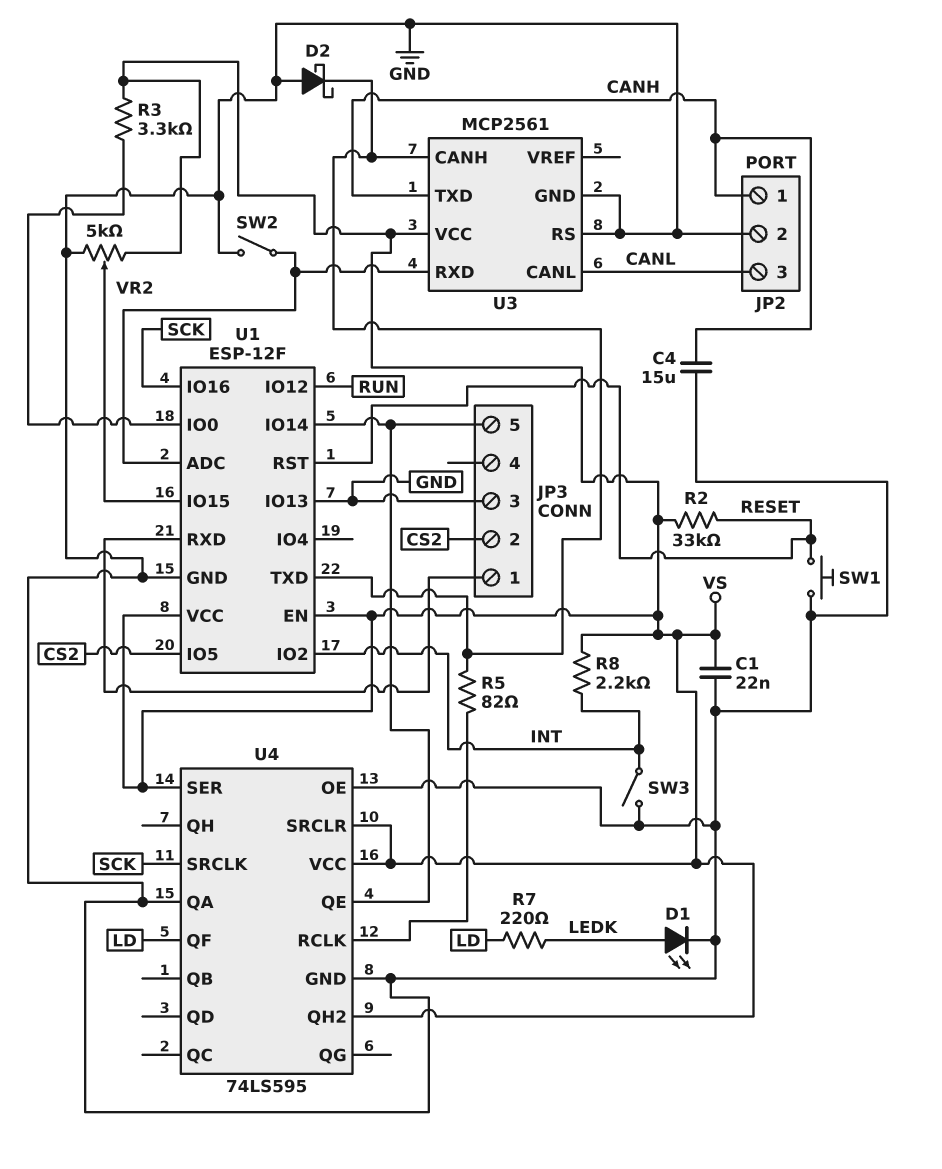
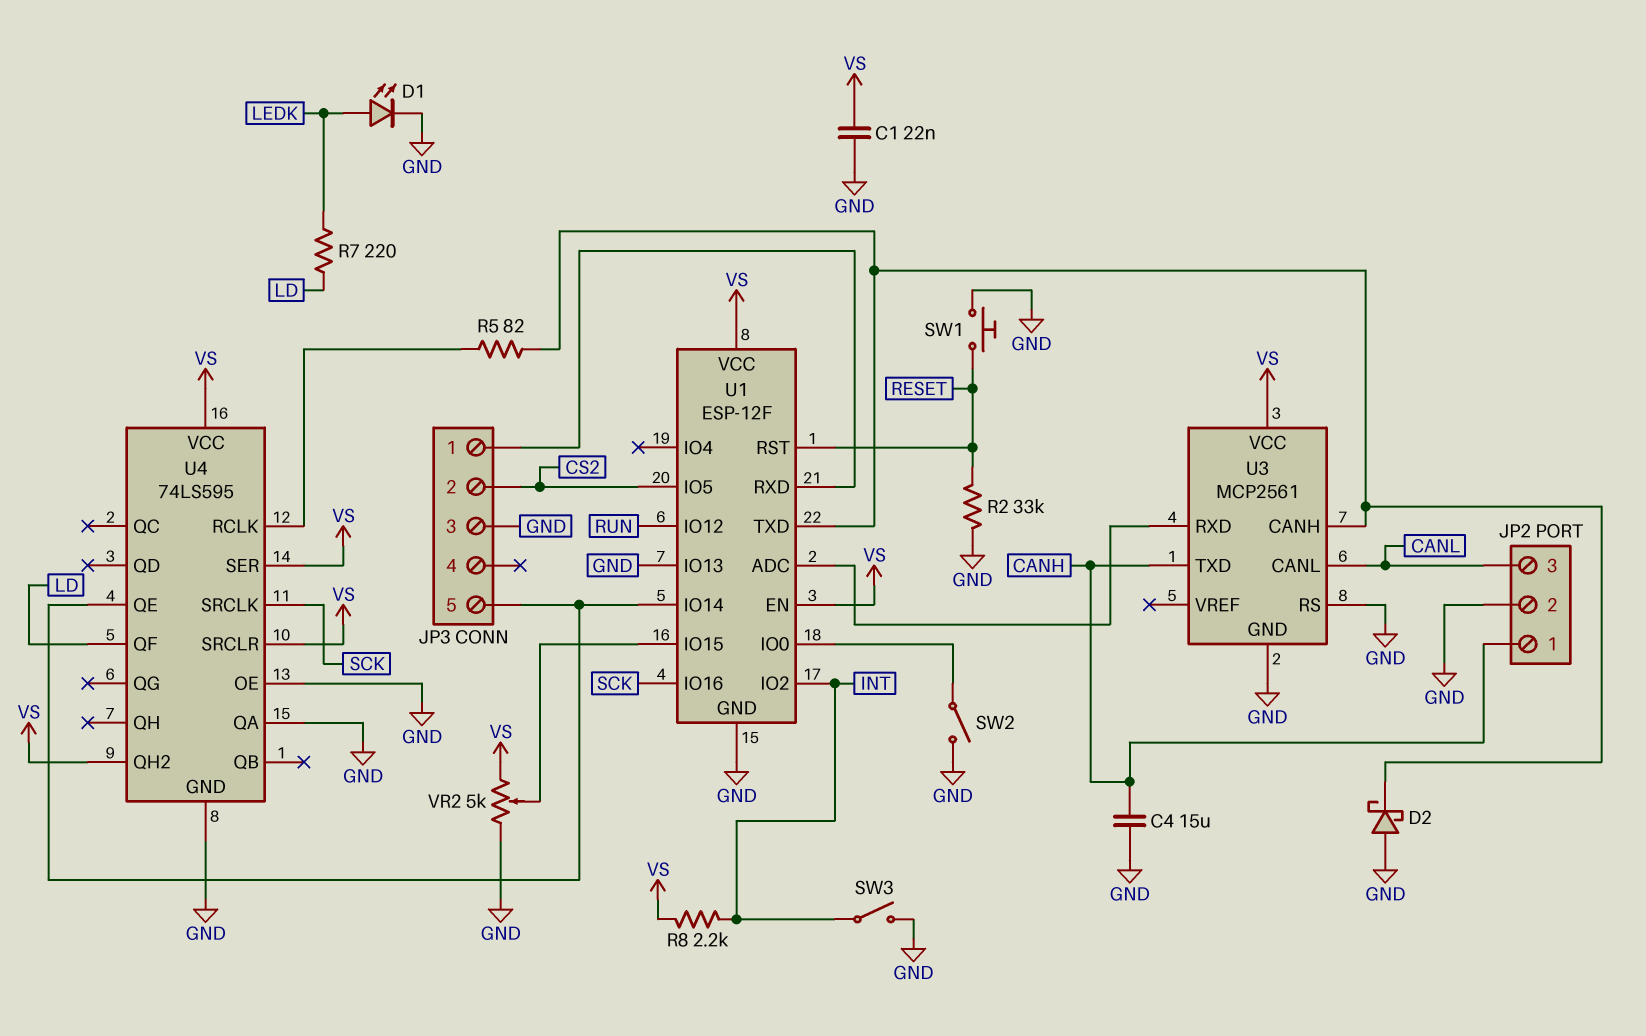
R2: 33k (RESET, VS) -> 33k (GND, RESET)
R3: 3.3k (U1/IO0, VS) -> none
SW2: switch (GND, U1/ADC) -> switch (GND, U1/IO0)

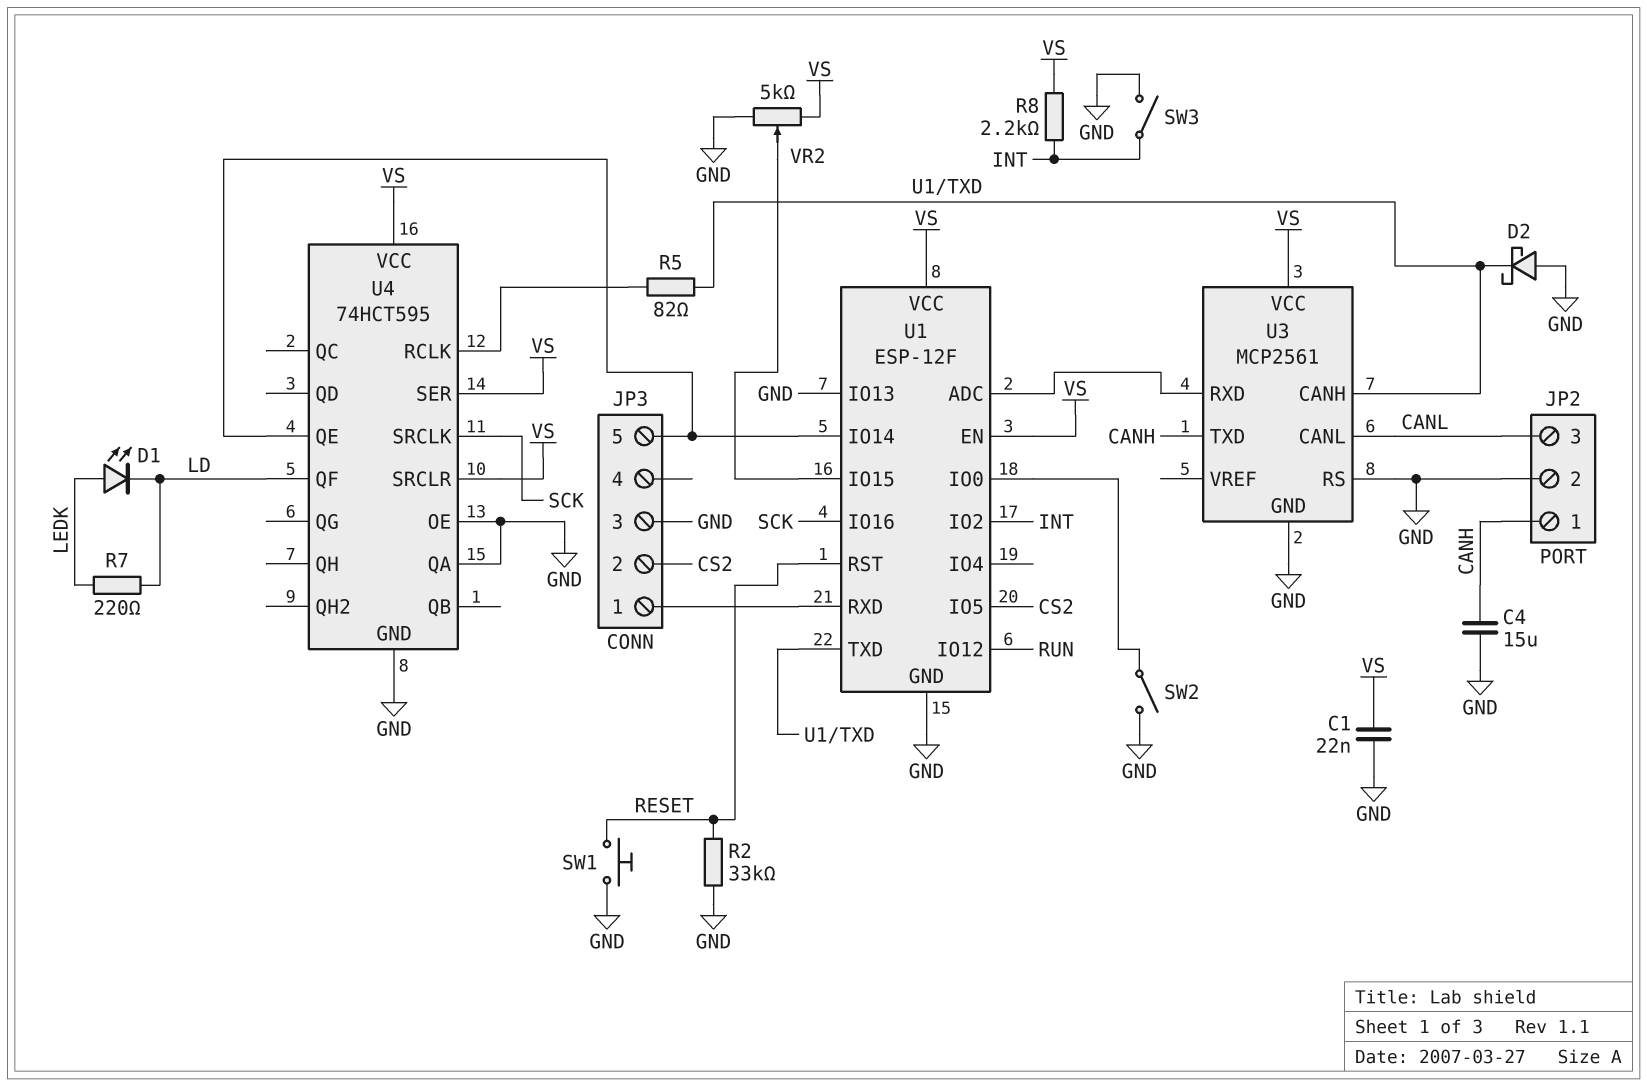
D1: LED (A LEDK, K GND) -> LED (A LEDK, K LD)
U4: 74LS595 -> 74HCT595
U4 pin QH2: VS -> none

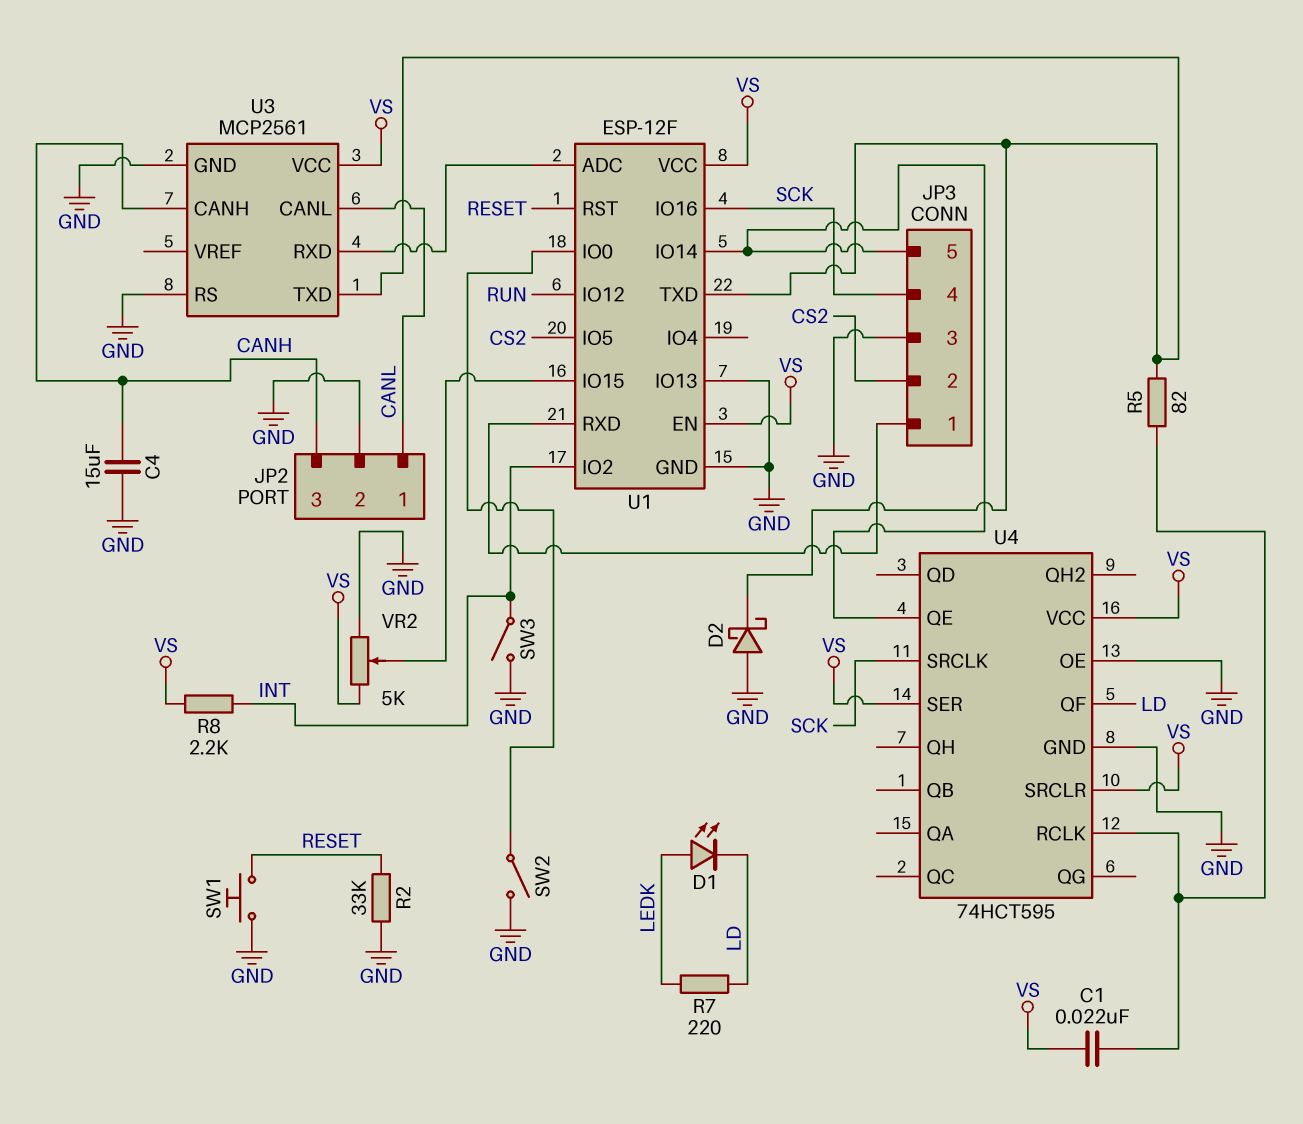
C1: 22nF (GND, VS) -> 22nF (U4/RCLK, VS)
JP2 pin 1: CANH -> CANL
JP2 pin 3: CANL -> CANH
JP3 pin 4: none -> SCK
U3 pin CANH: U1/TXD -> CANH
U3 pin TXD: CANH -> U1/TXD
U4 pin QA: GND -> none

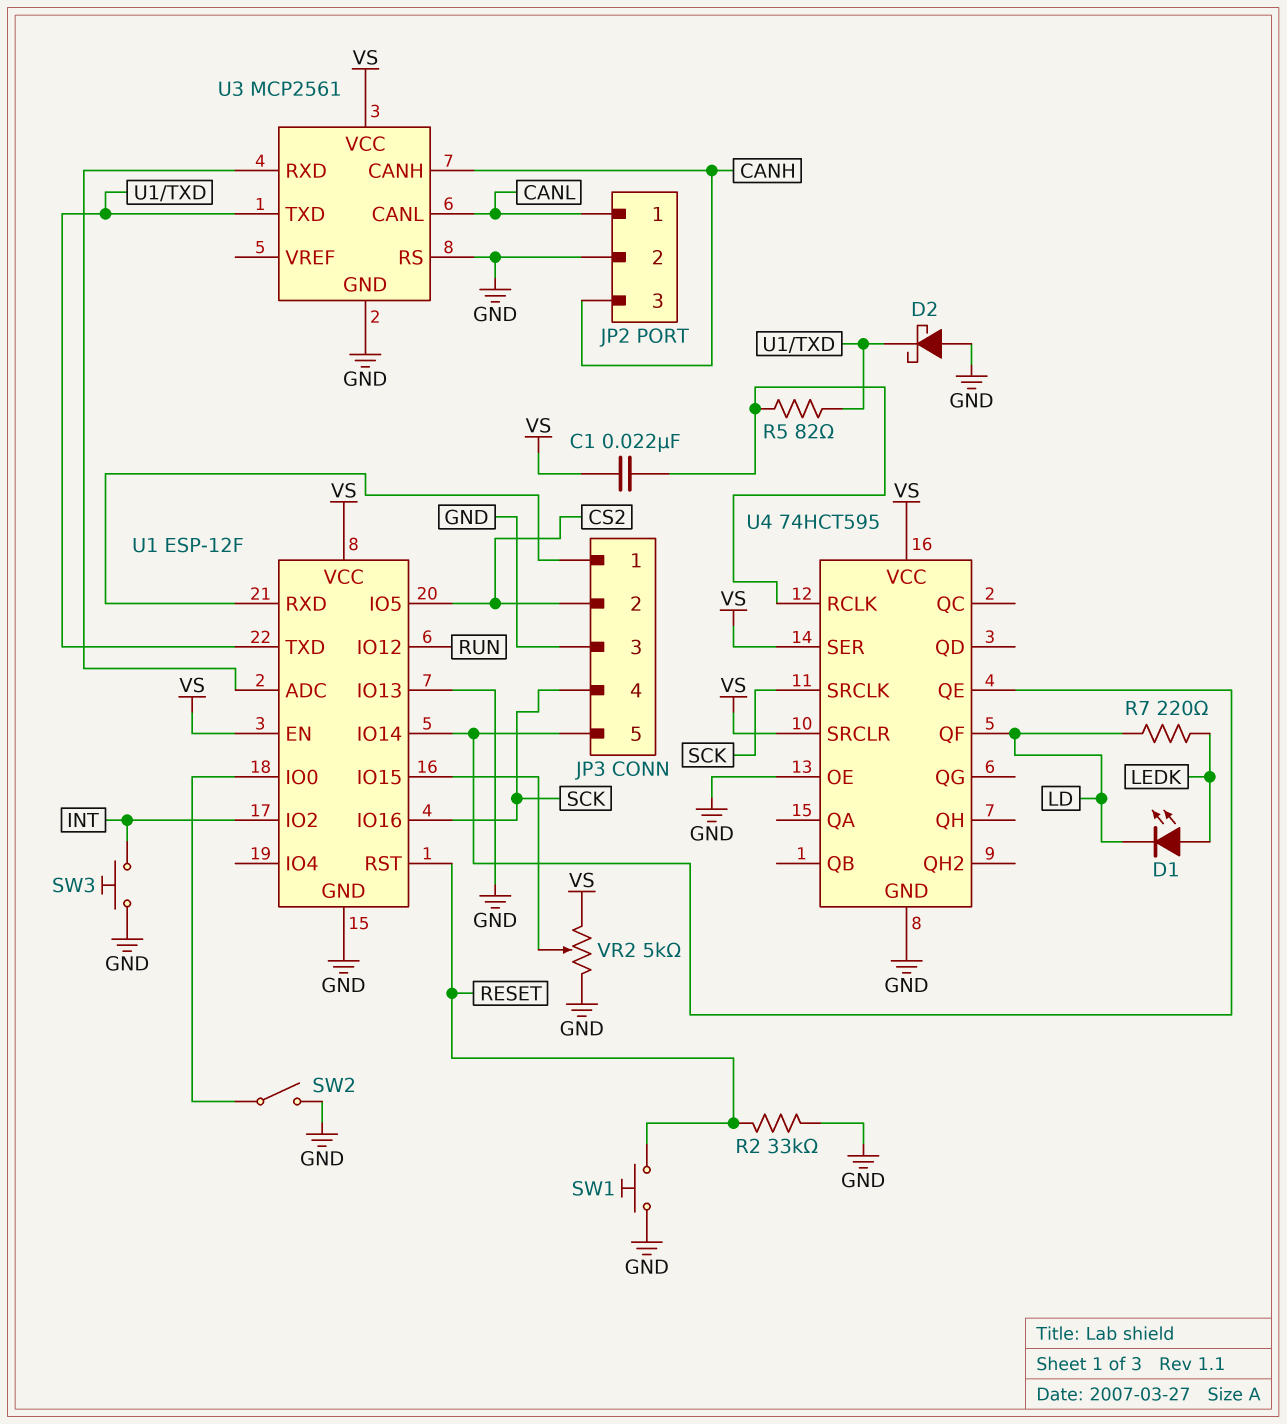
C4: 15uF (CANH, GND) -> none
R8: 2.2k (INT, VS) -> none
SW3: switch (GND, INT) -> button (GND, INT)

